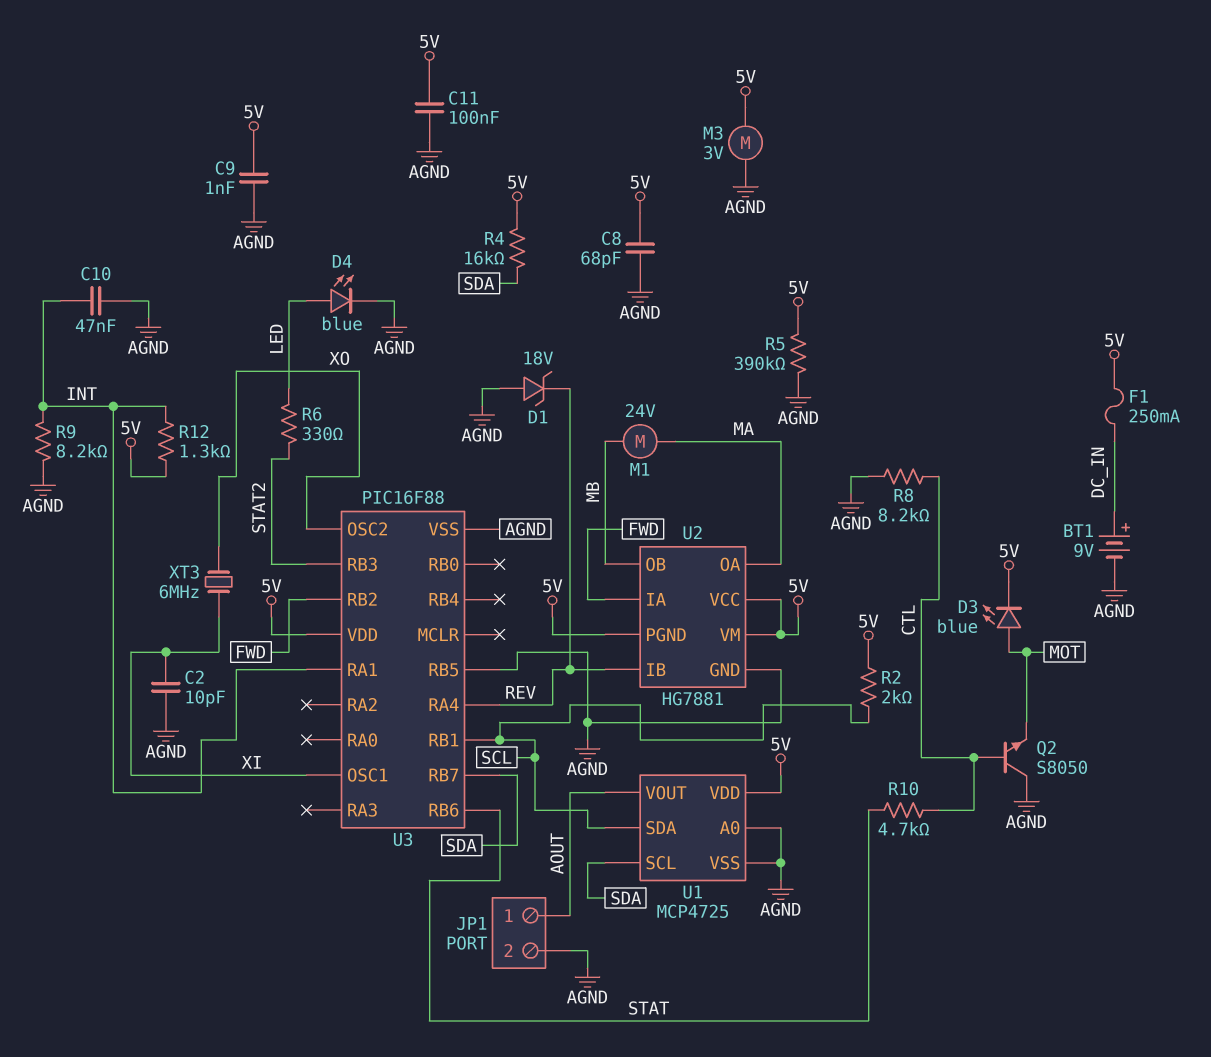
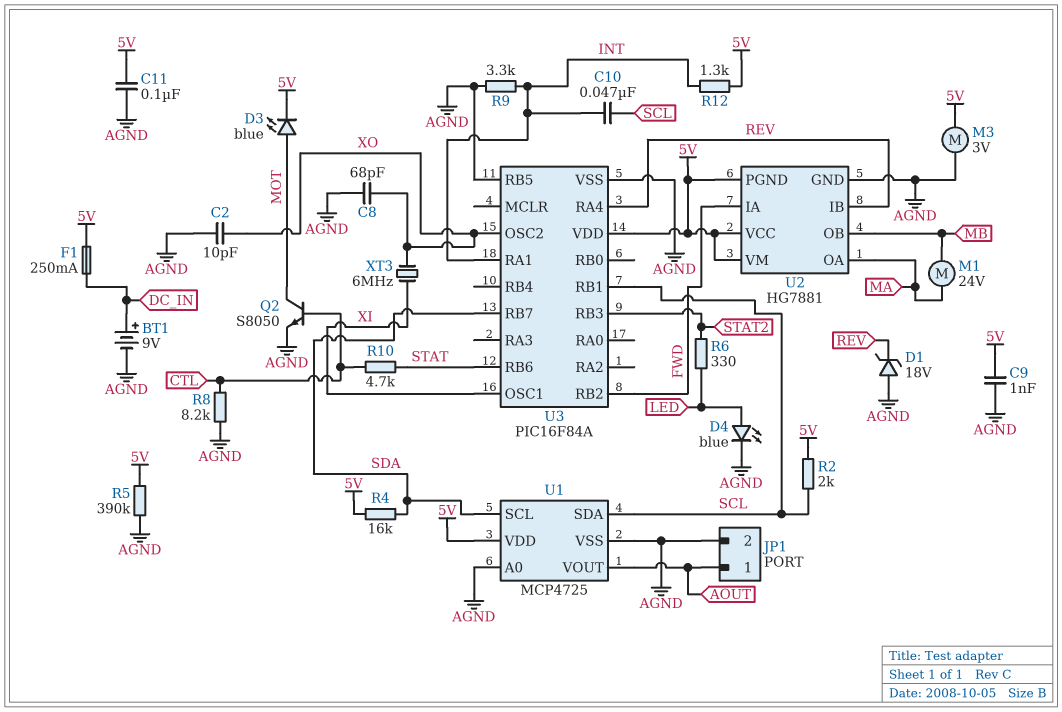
C2: 10pF (AGND, XI) -> 10pF (AGND, XO)
C8: 68pF (5V, AGND) -> 68pF (AGND, XO)
C10: 47nF (AGND, INT) -> 47nF (INT, SCL)
Q2: NPN S8050 (B CTL, C AGND, E MOT) -> NPN S8050 (B CTL, C MOT, E AGND)
R9: 8.2k (AGND, INT) -> 3.3k (AGND, INT)
U3: PIC16F88 -> PIC16F84A

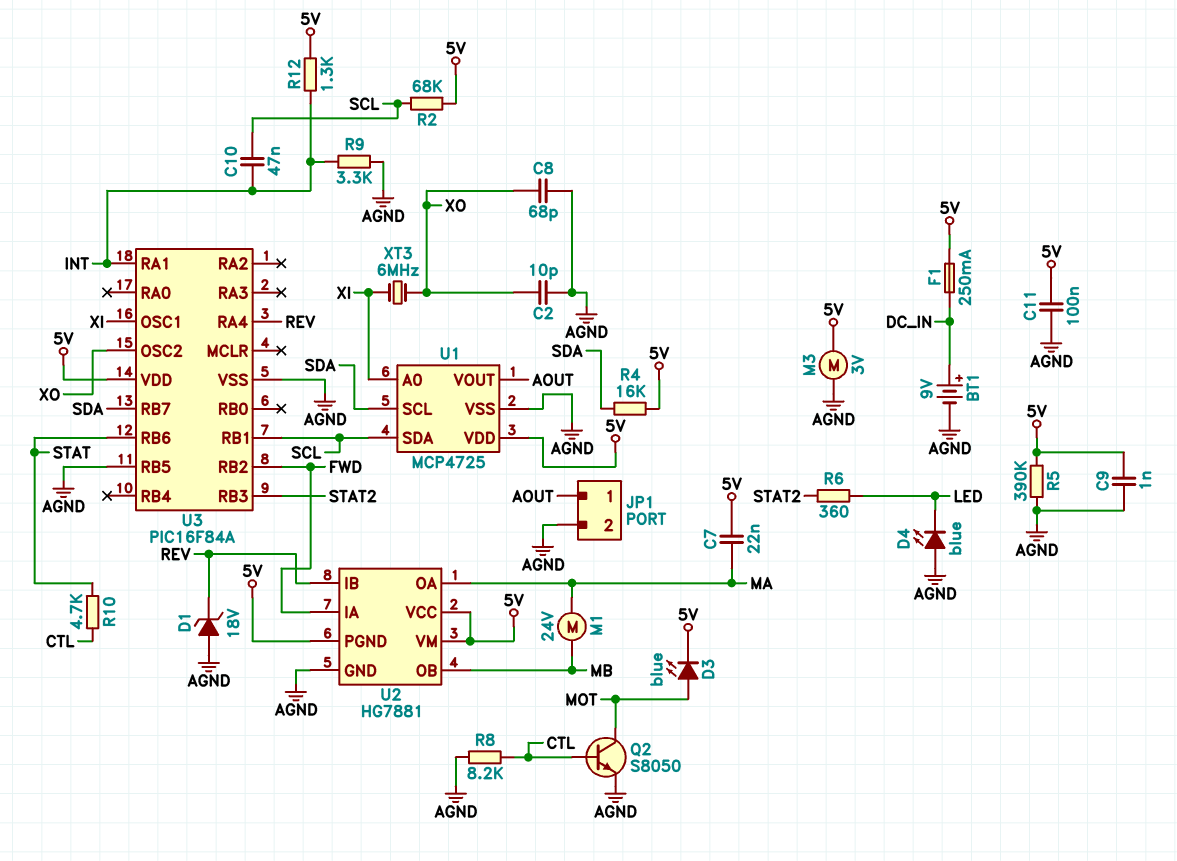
C7: none -> 22nF (5V, MA)
D4: LED blue (A LED, K AGND) -> LED blue (A AGND, K LED)
R2: 2k (5V, SCL) -> 68k (5V, SCL)
R6: 330 (LED, STAT2) -> 360 (LED, STAT2)
U1 pin A0: AGND -> XI

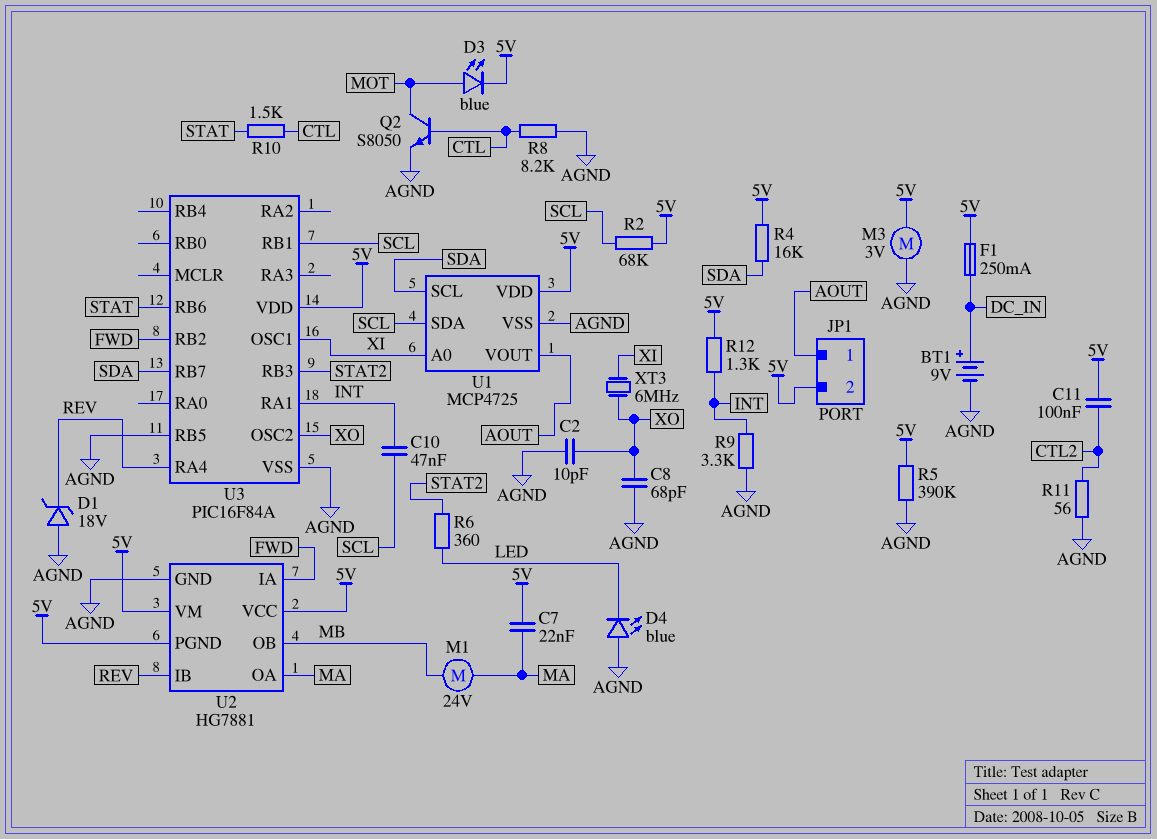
C9: 1nF (5V, AGND) -> none
C11: 100nF (5V, AGND) -> 100nF (5V, CTL2)
JP1 pin 2: AGND -> 5V
R10: 4.7k (CTL, STAT) -> 1.5k (CTL, STAT)
R11: none -> 56 (AGND, CTL2)

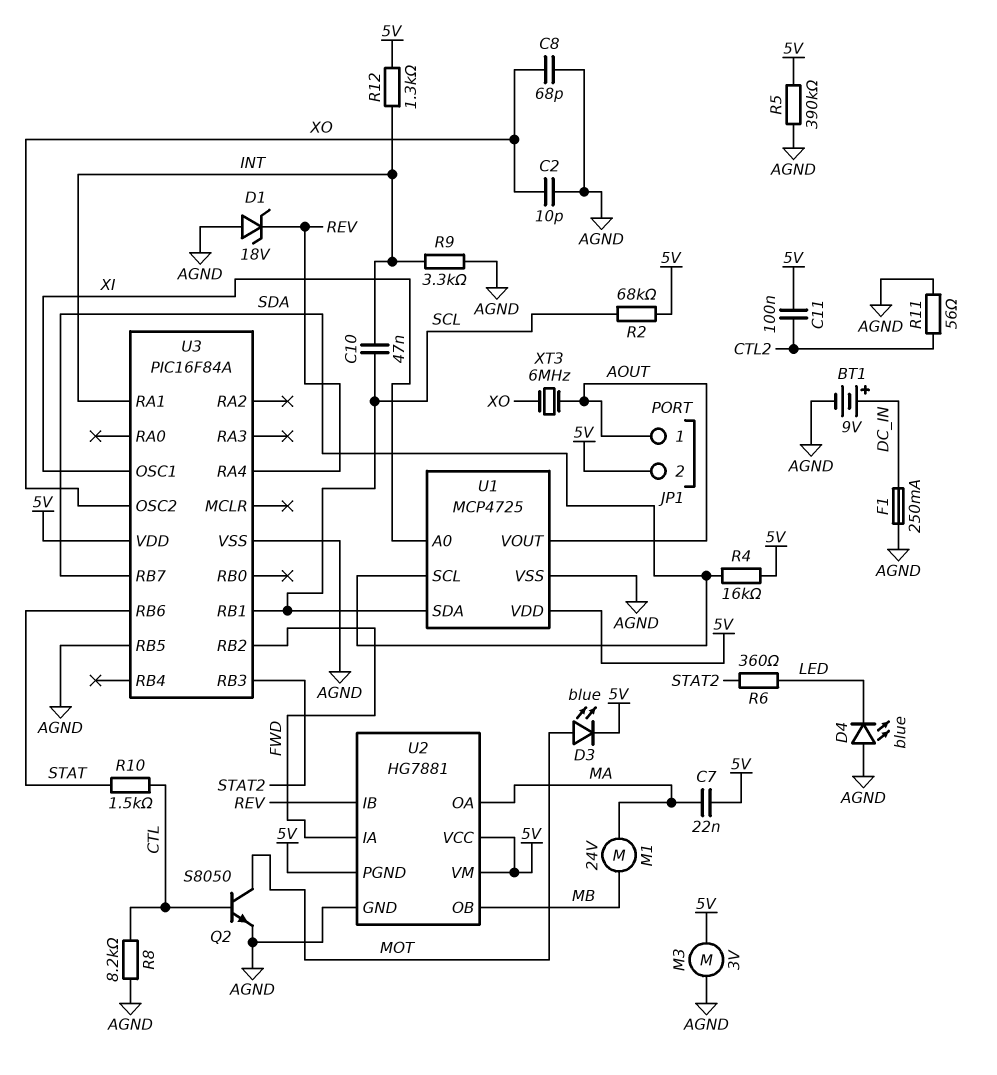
F1: 250mA (5V, DC_IN) -> 250mA (AGND, DC_IN)
XT3: 6MHz (XI, XO) -> 6MHz (AOUT, XO)

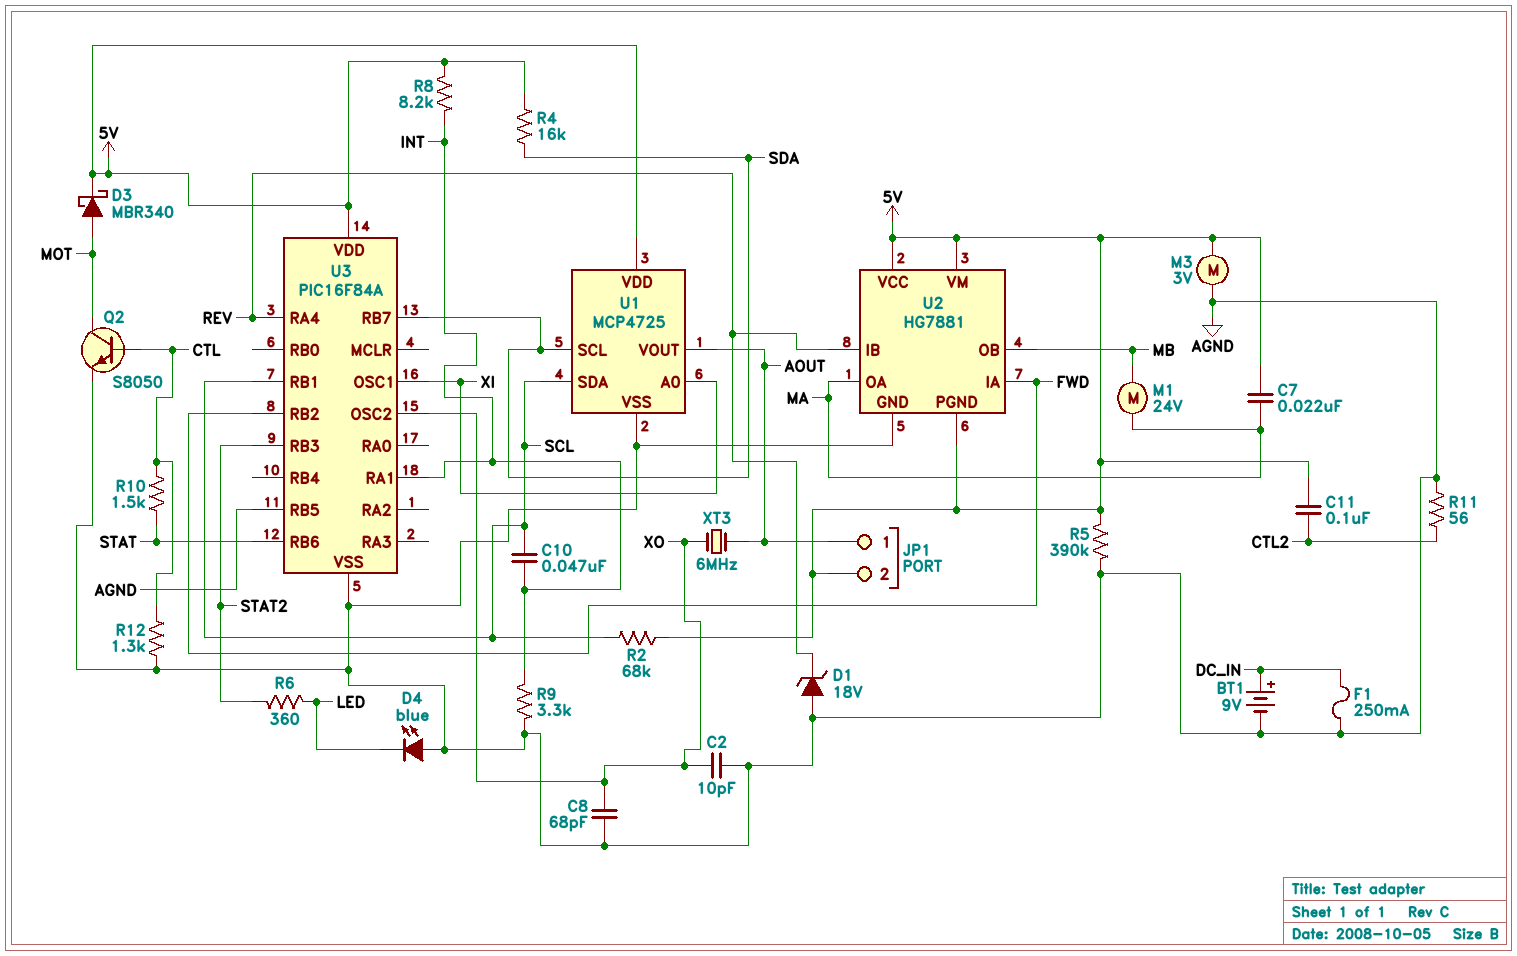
D3: LED blue (A MOT, K 5V) -> schottky MBR340 (A MOT, K 5V)
R8: 8.2k (AGND, CTL) -> 8.2k (5V, INT)
R12: 1.3k (5V, INT) -> 1.3k (AGND, CTL)

